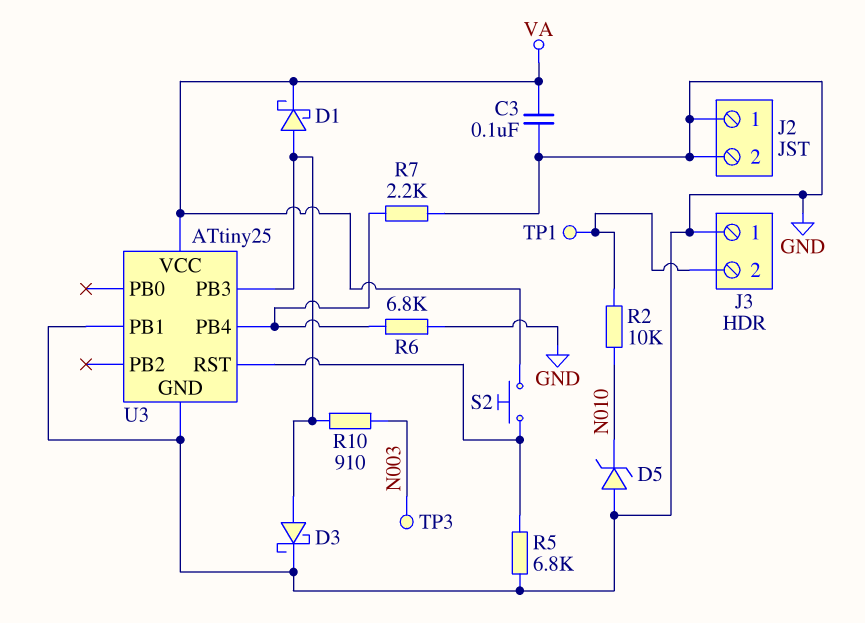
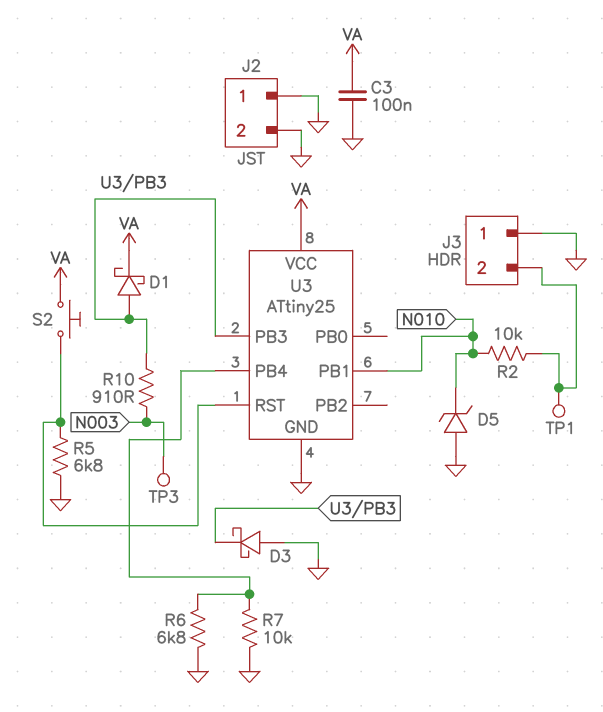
D3: schottky (A U3/PB3, K GND) -> schottky (A GND, K U3/PB3)
R7: 2.2k (GND, U3/PB4) -> 10k (GND, U3/PB4)
U3 pin PB1: GND -> N010

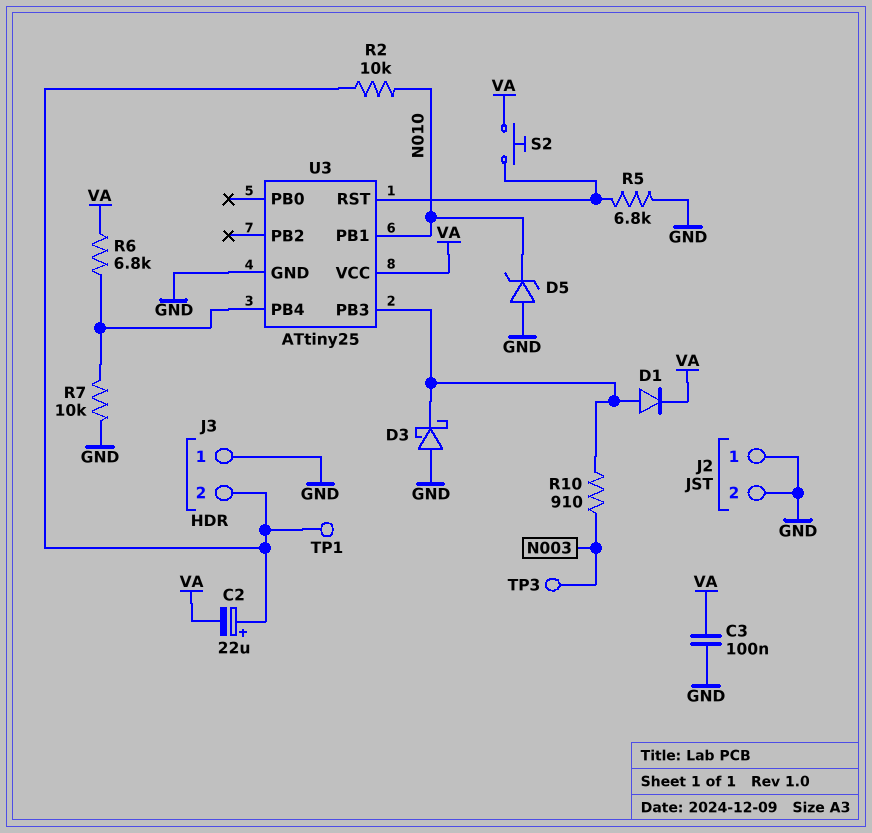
C2: none -> 22uF (plus J3/2, minus VA)
D1: schottky (A U3/PB3, K VA) -> diode (A U3/PB3, K VA)
R6: 6.8k (GND, U3/PB4) -> 6.8k (U3/PB4, VA)

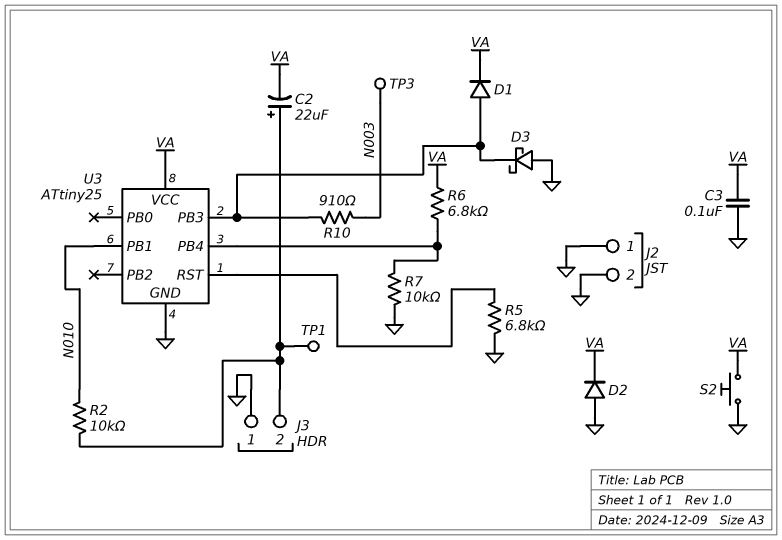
D2: none -> diode (A GND, K VA)
D5: zener (A GND, K N010) -> none
S2: button (U3/RST, VA) -> button (GND, VA)

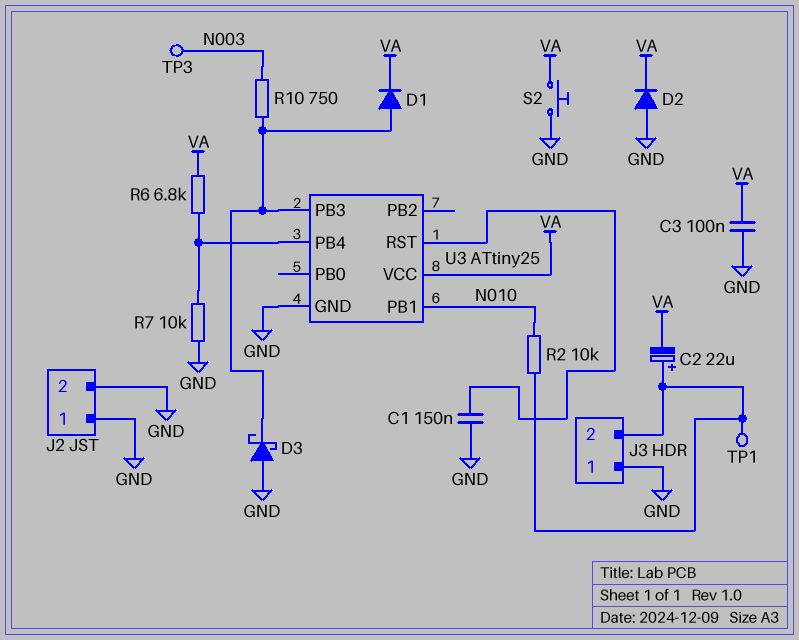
C1: none -> 150nF (GND, U3/RST)
R5: 6.8k (GND, U3/RST) -> none
R10: 910 (N003, U3/PB3) -> 750 (N003, U3/PB3)

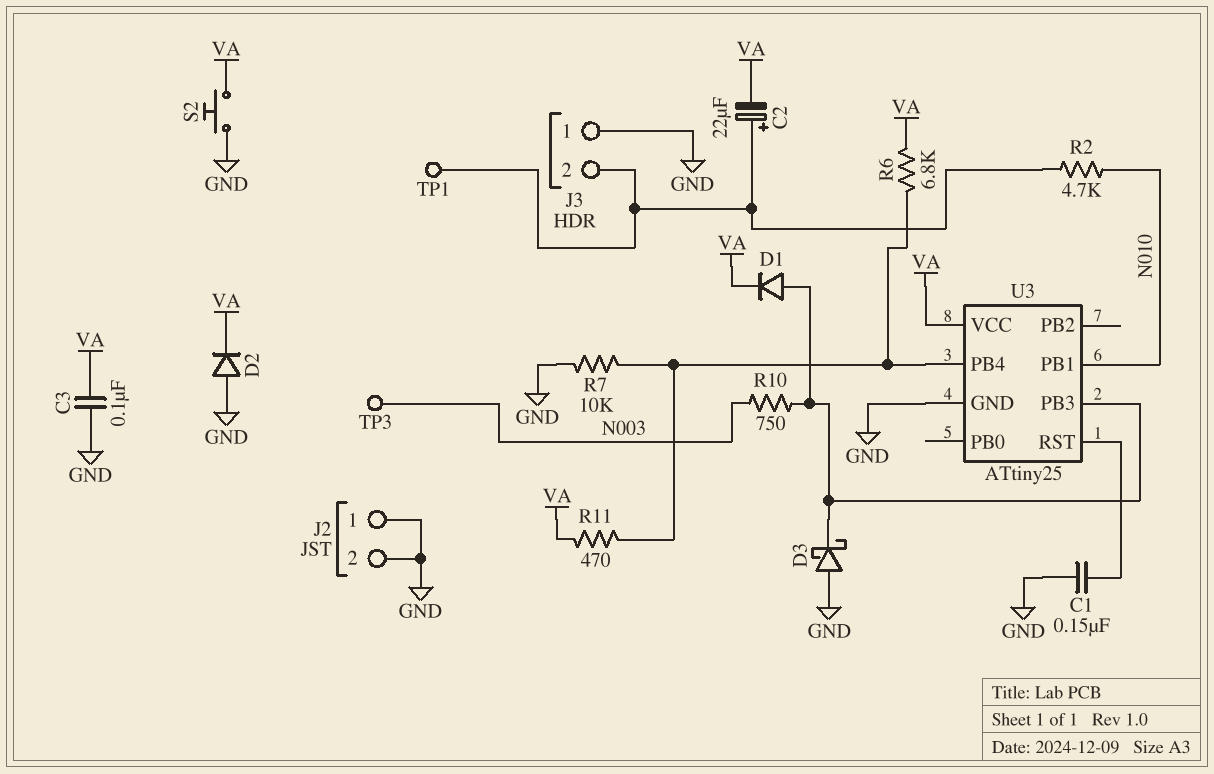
R2: 10k (J3/2, N010) -> 4.7k (J3/2, N010)
R11: none -> 470 (U3/PB4, VA)

